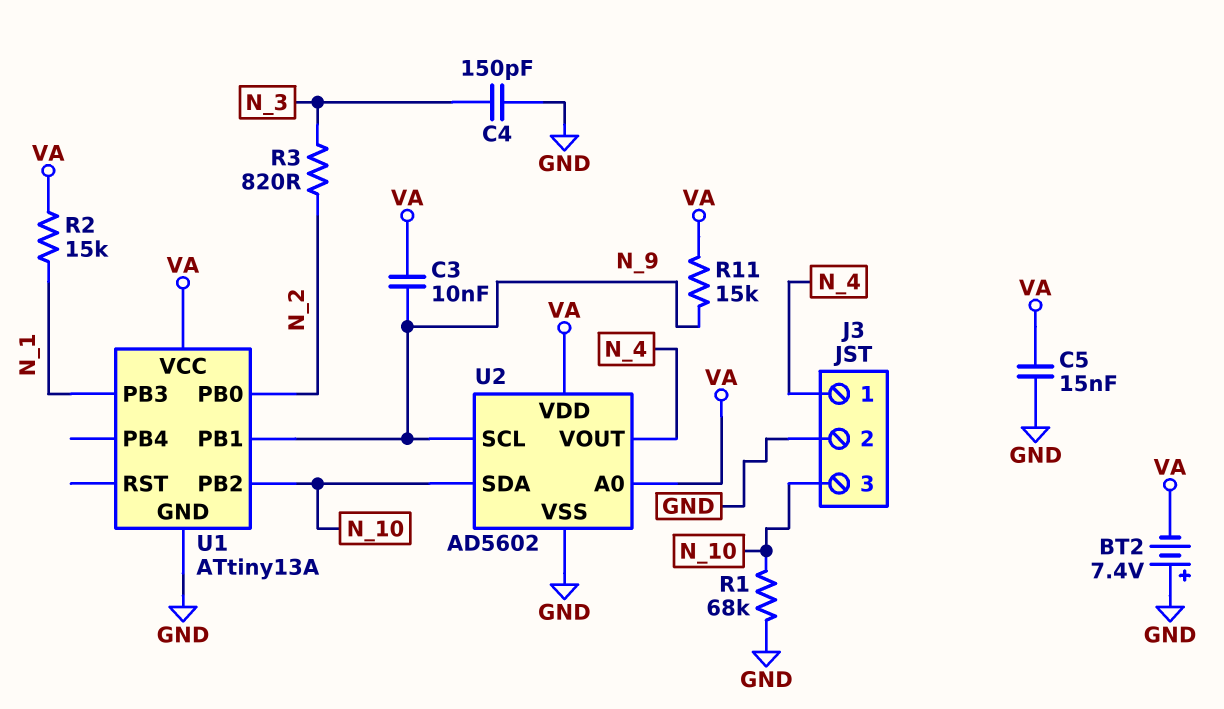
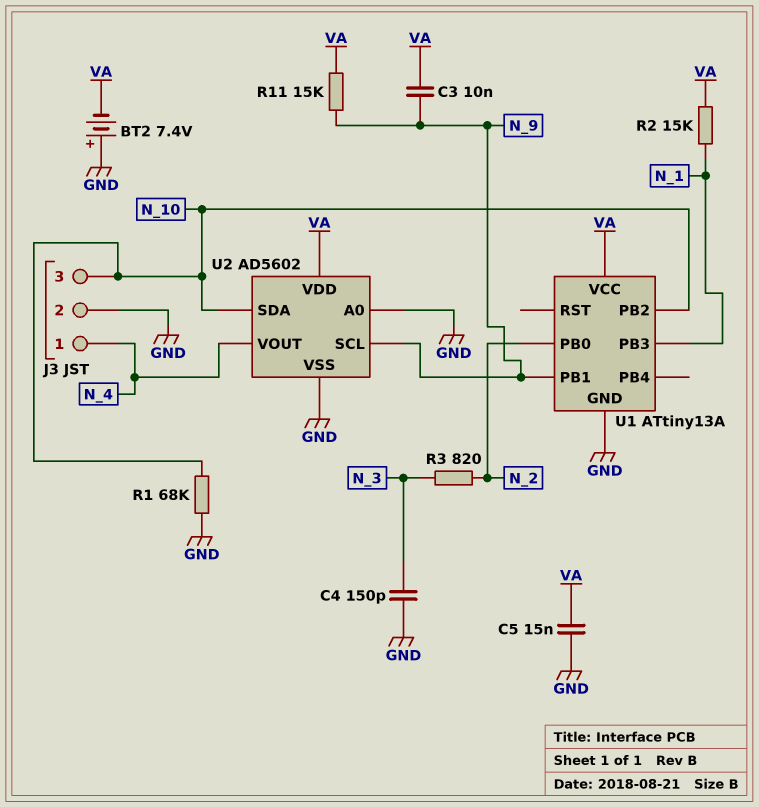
U2 pin A0: VA -> GND

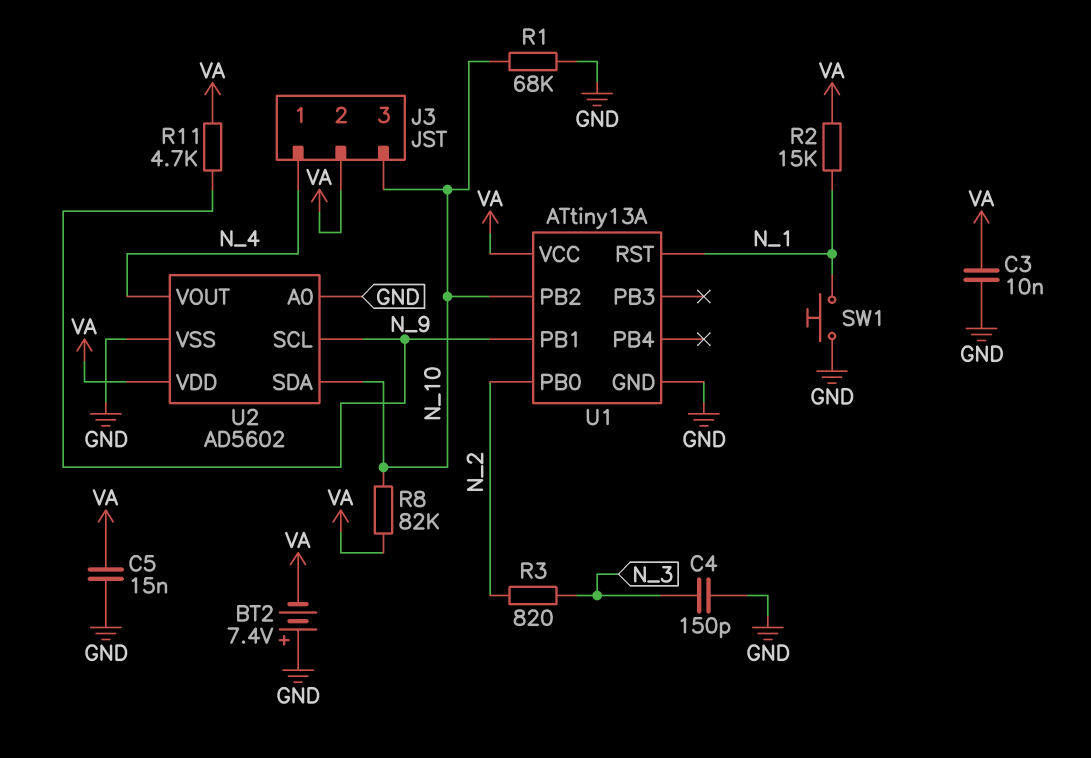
C3: 10nF (N_9, VA) -> 10nF (GND, VA)
J3 pin 2: GND -> VA
R8: none -> 82k (N_10, VA)
R11: 15k (N_9, VA) -> 4.7k (N_9, VA)
SW1: none -> button (GND, N_1)
U1 pin PB3: N_1 -> none
U1 pin RST: none -> N_1

